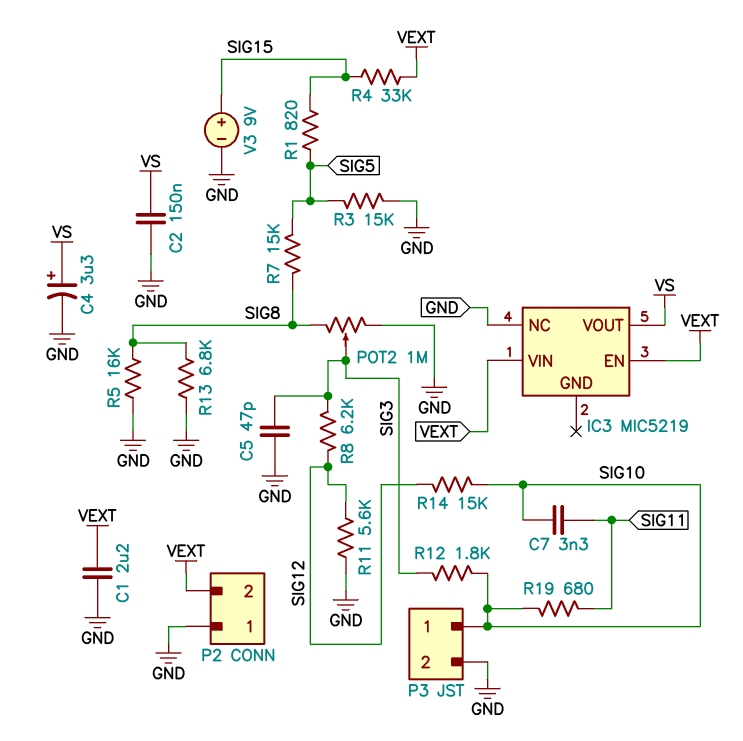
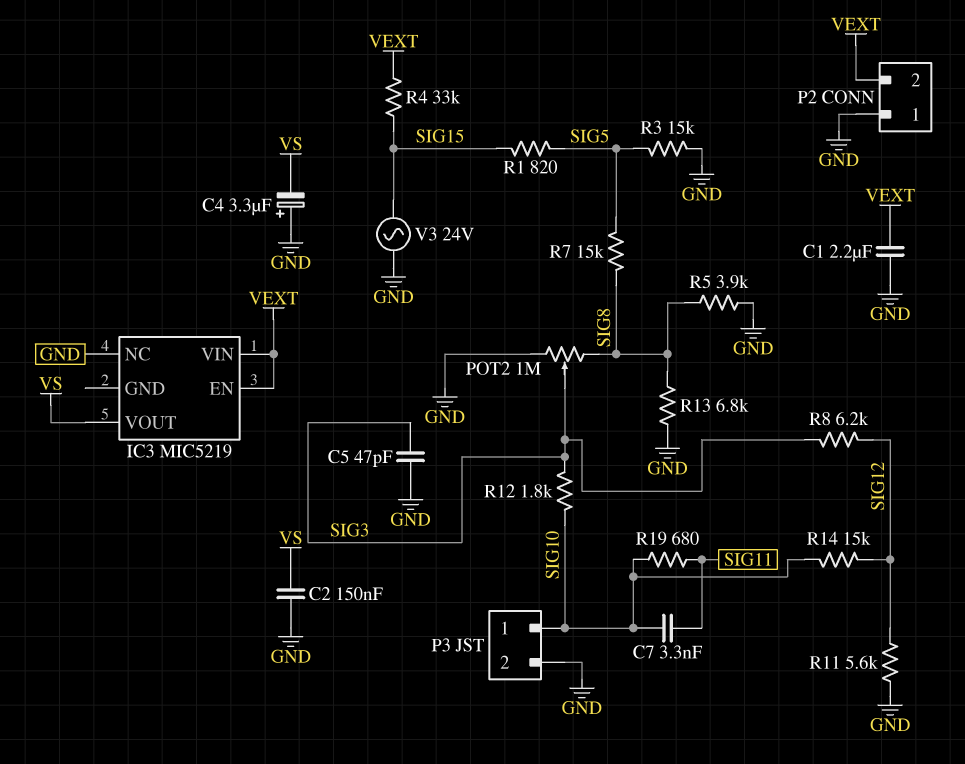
C4: 3.3uF (plus VS, minus GND) -> 3.3uF (plus GND, minus VS)
R5: 16k (GND, SIG8) -> 3.9k (GND, SIG8)
V3: 9V (plus SIG15, minus GND) -> AC 24V (GND, SIG15)

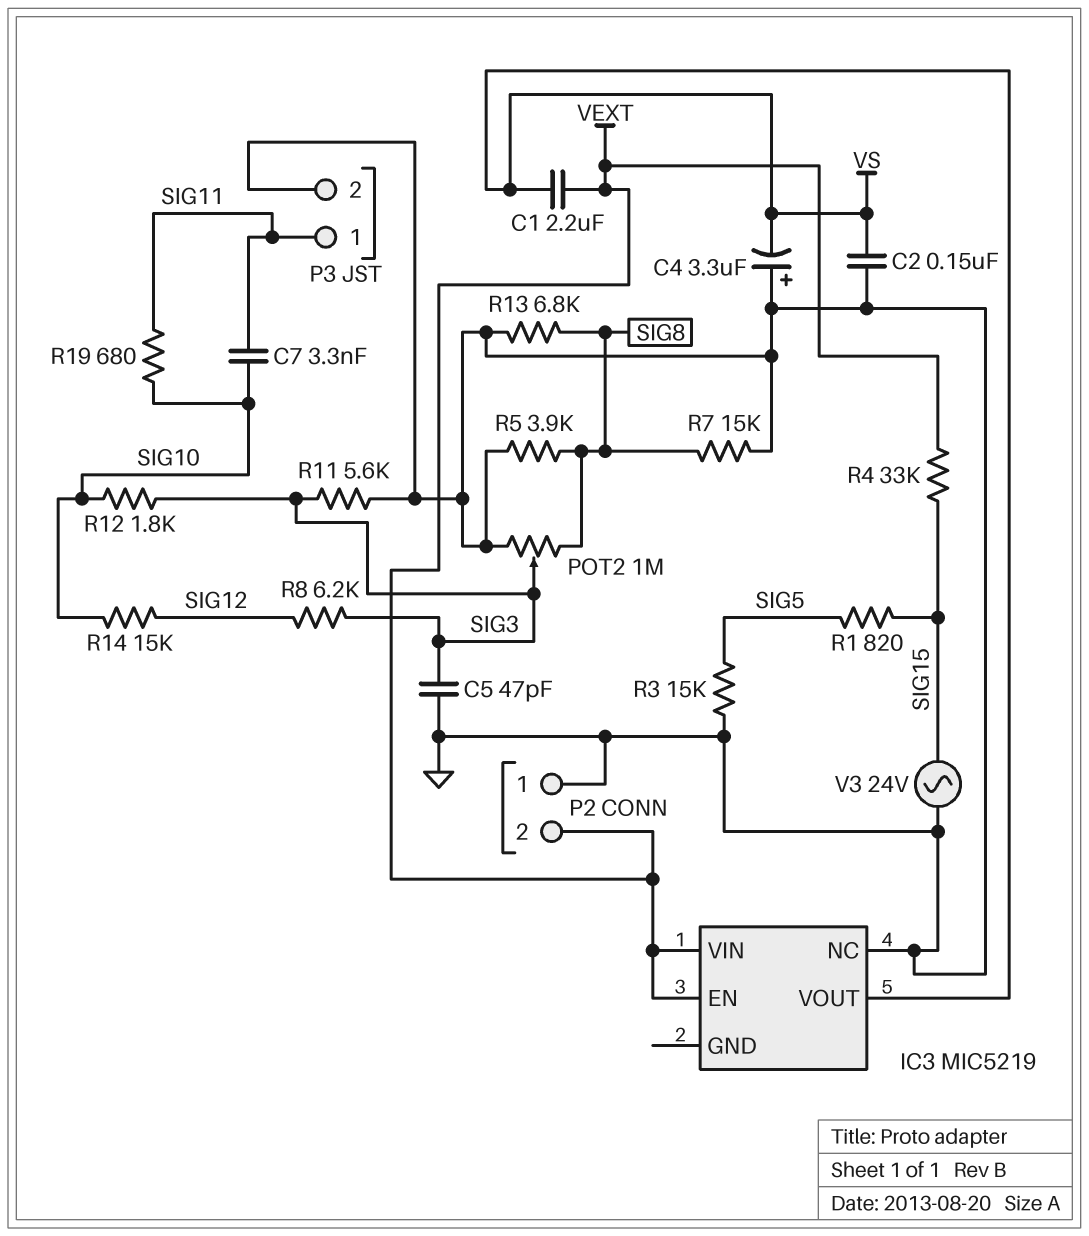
C1: 2.2uF (GND, VEXT) -> 2.2uF (VEXT, VS)
P3 pin 1: SIG10 -> SIG11
R7: 15k (SIG5, SIG8) -> 15k (GND, SIG8)
R11: 5.6k (GND, SIG12) -> 5.6k (GND, SIG3)

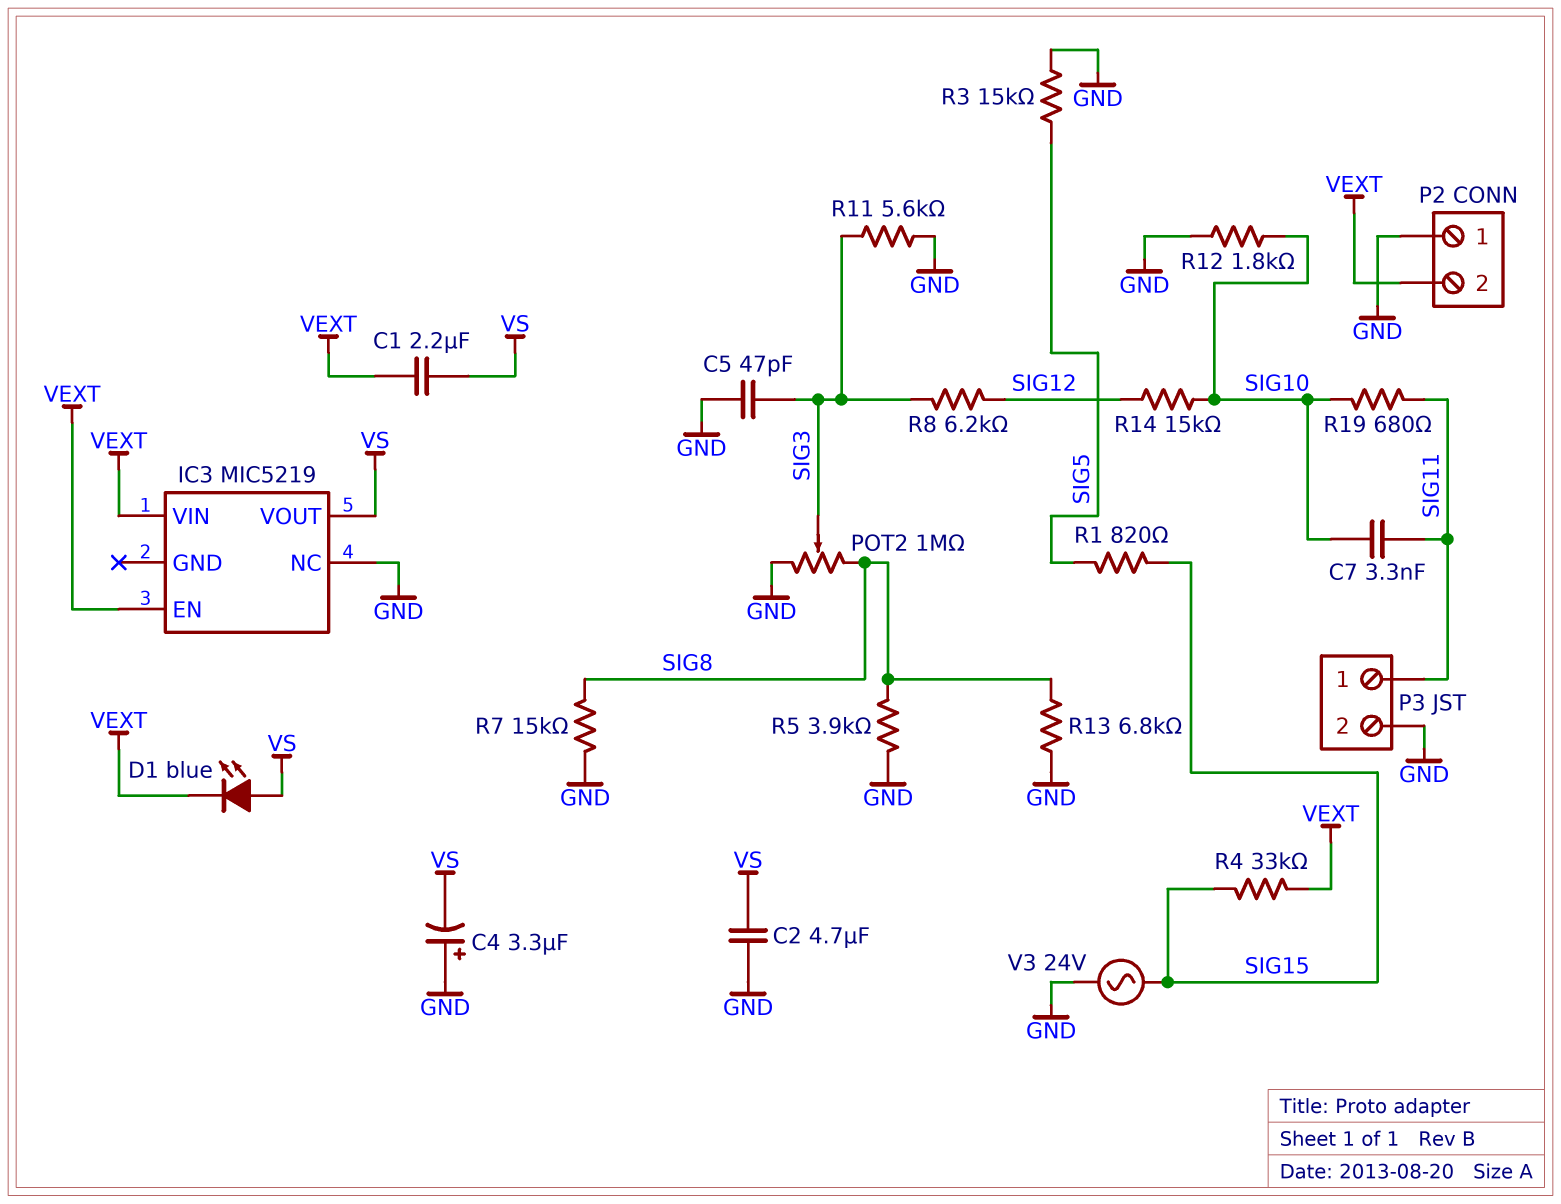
C2: 150nF (GND, VS) -> 4.7uF (GND, VS)
D1: none -> LED blue (A VS, K VEXT)
R12: 1.8k (SIG3, SIG10) -> 1.8k (GND, SIG10)

